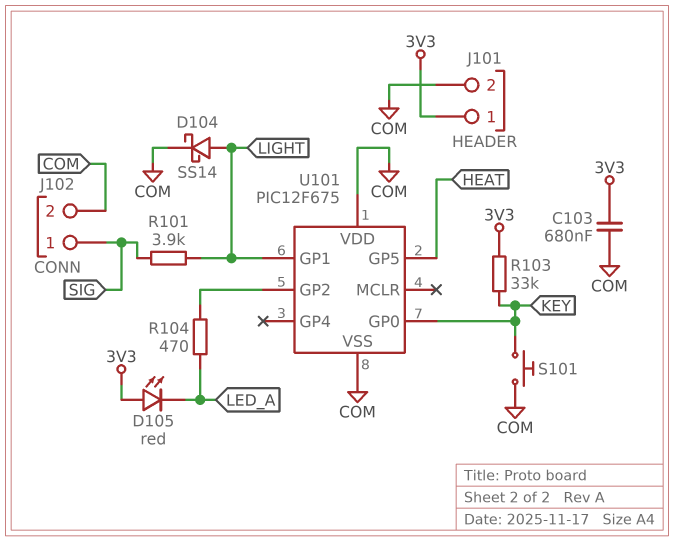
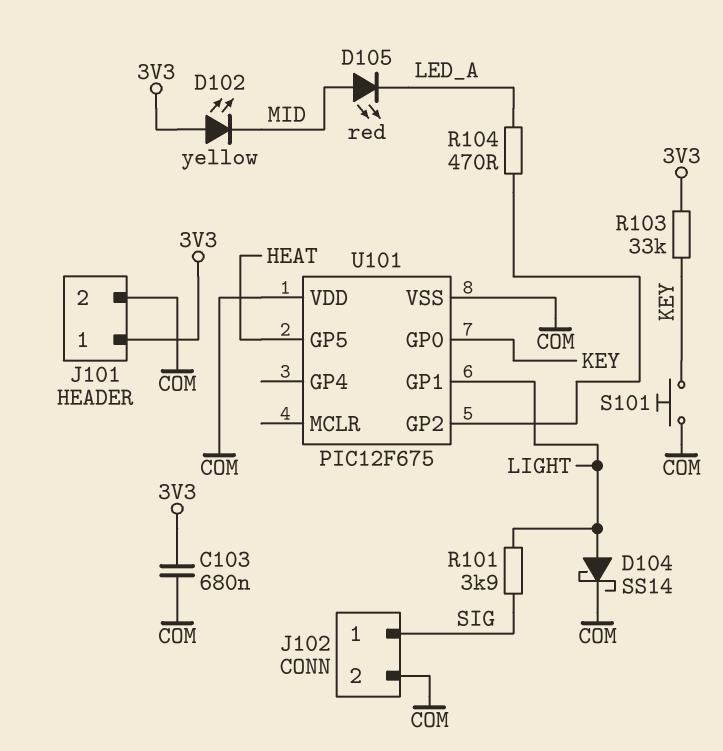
D102: none -> LED yellow (A 3V3, K MID)
D105: LED red (A 3V3, K LED_A) -> LED red (A MID, K LED_A)

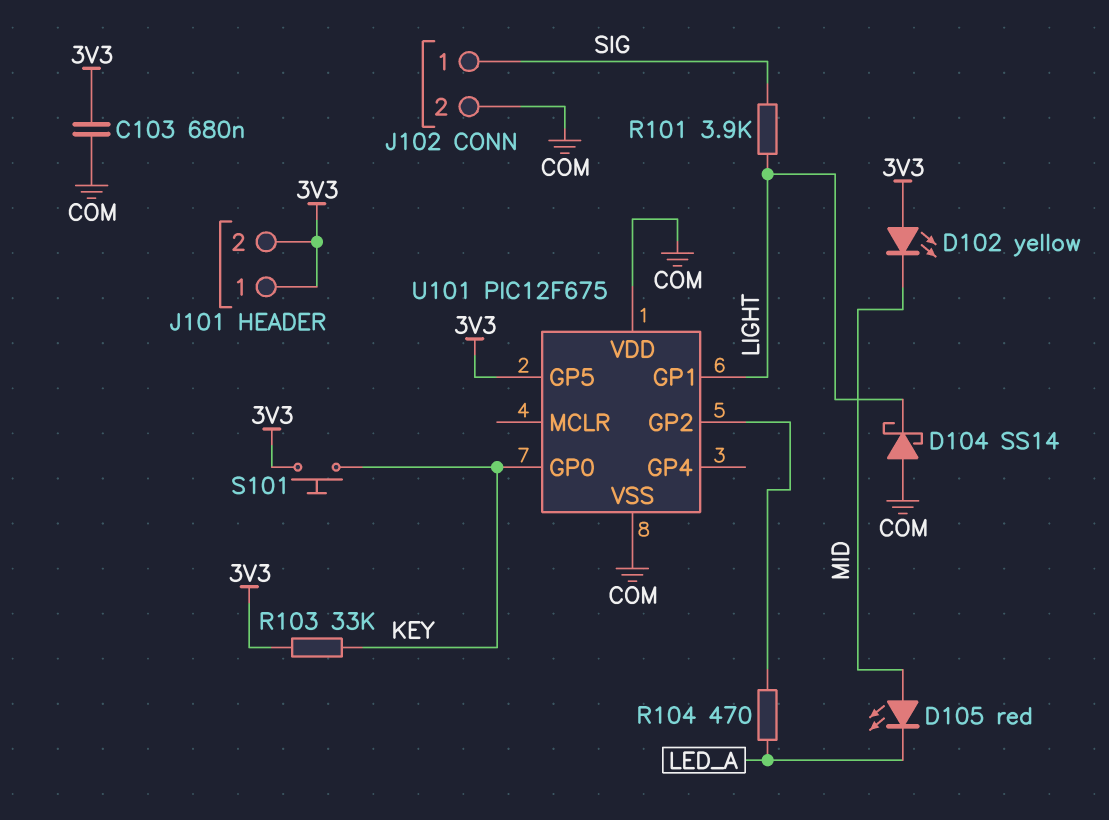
D104: schottky SS14 (A LIGHT, K COM) -> schottky SS14 (A COM, K LIGHT)
J101 pin 2: COM -> 3V3
S101: button (COM, KEY) -> button (3V3, KEY)
U101 pin GP5: HEAT -> 3V3

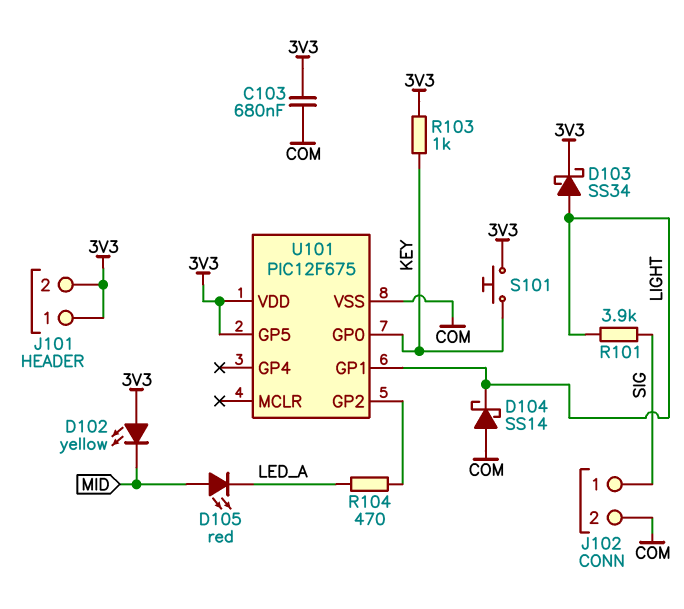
D103: none -> schottky SS34 (A LIGHT, K 3V3)
R103: 33k (3V3, KEY) -> 1k (3V3, KEY)
U101 pin VDD: COM -> 3V3

